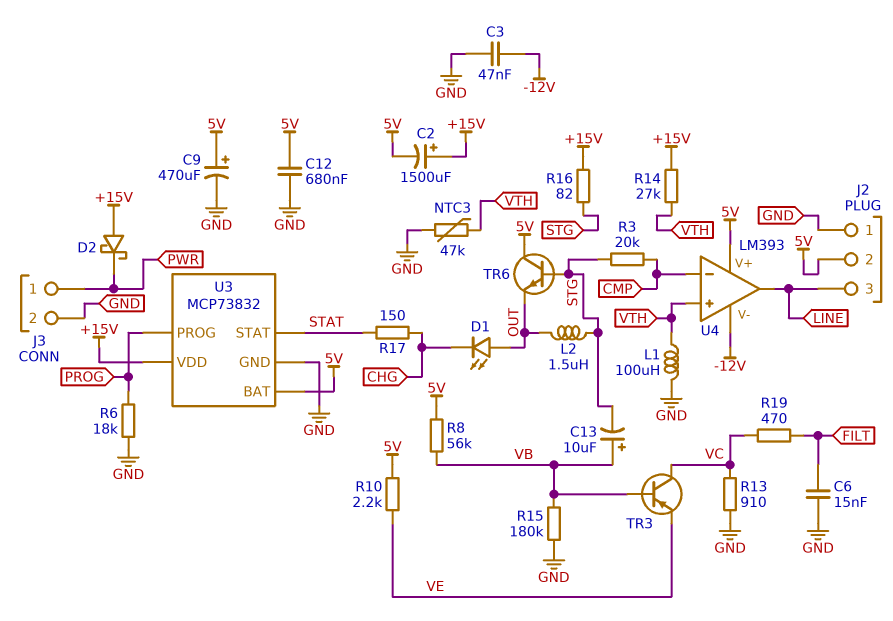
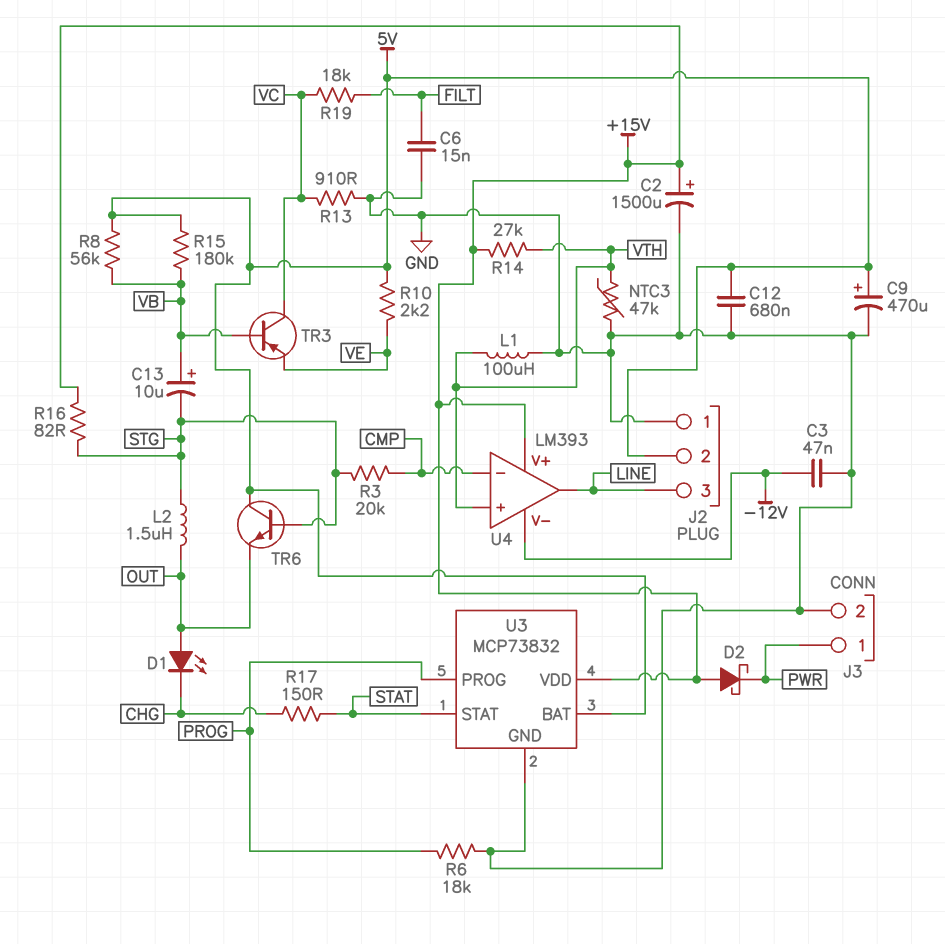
C2: 1500uF (plus +15V, minus 5V) -> 1500uF (plus +15V, minus GND)
R15: 180k (GND, VB) -> 180k (5V, VB)
R19: 470 (FILT, VC) -> 18k (FILT, VC)
U4 pin V+: 5V -> +15V

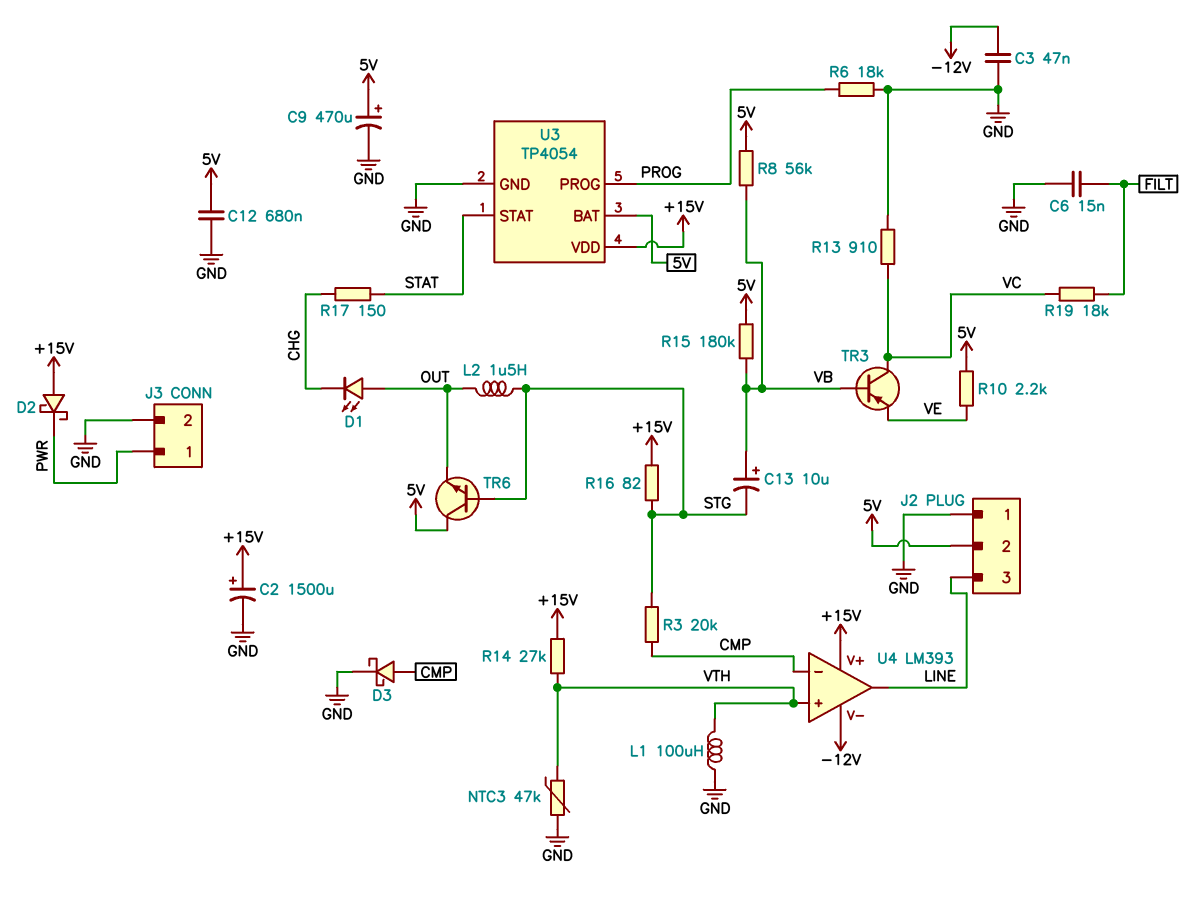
D3: none -> schottky (A CMP, K GND)
U3: MCP73832 -> TP4054

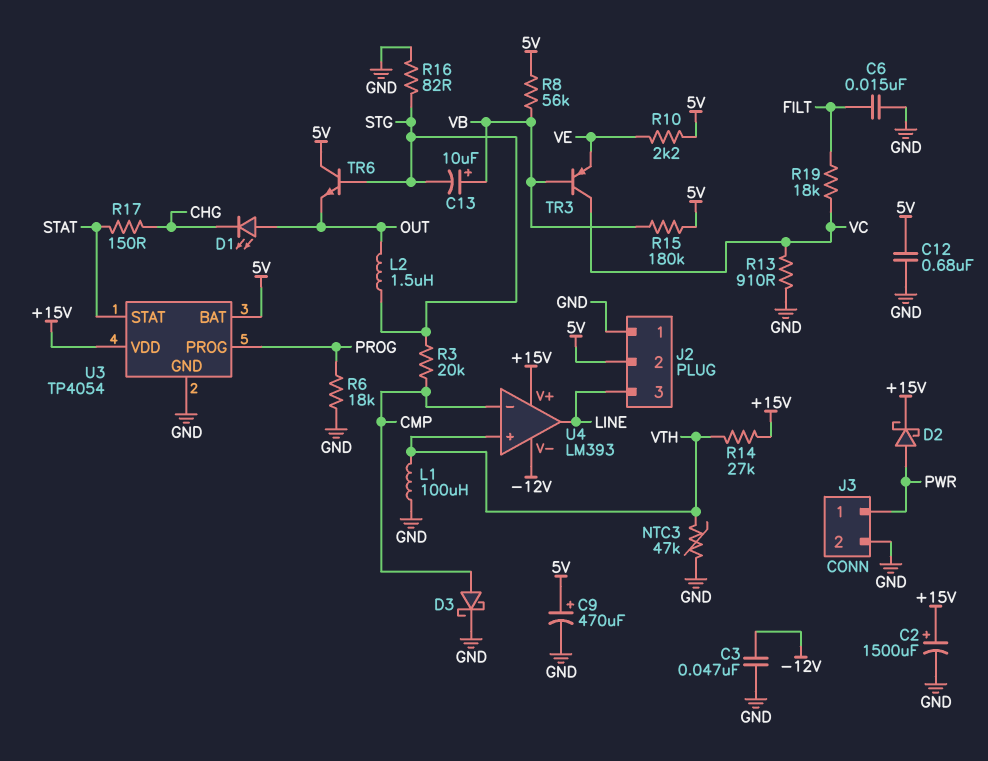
D2: schottky (A +15V, K PWR) -> schottky (A PWR, K +15V)
R16: 82 (+15V, STG) -> 82 (GND, STG)

